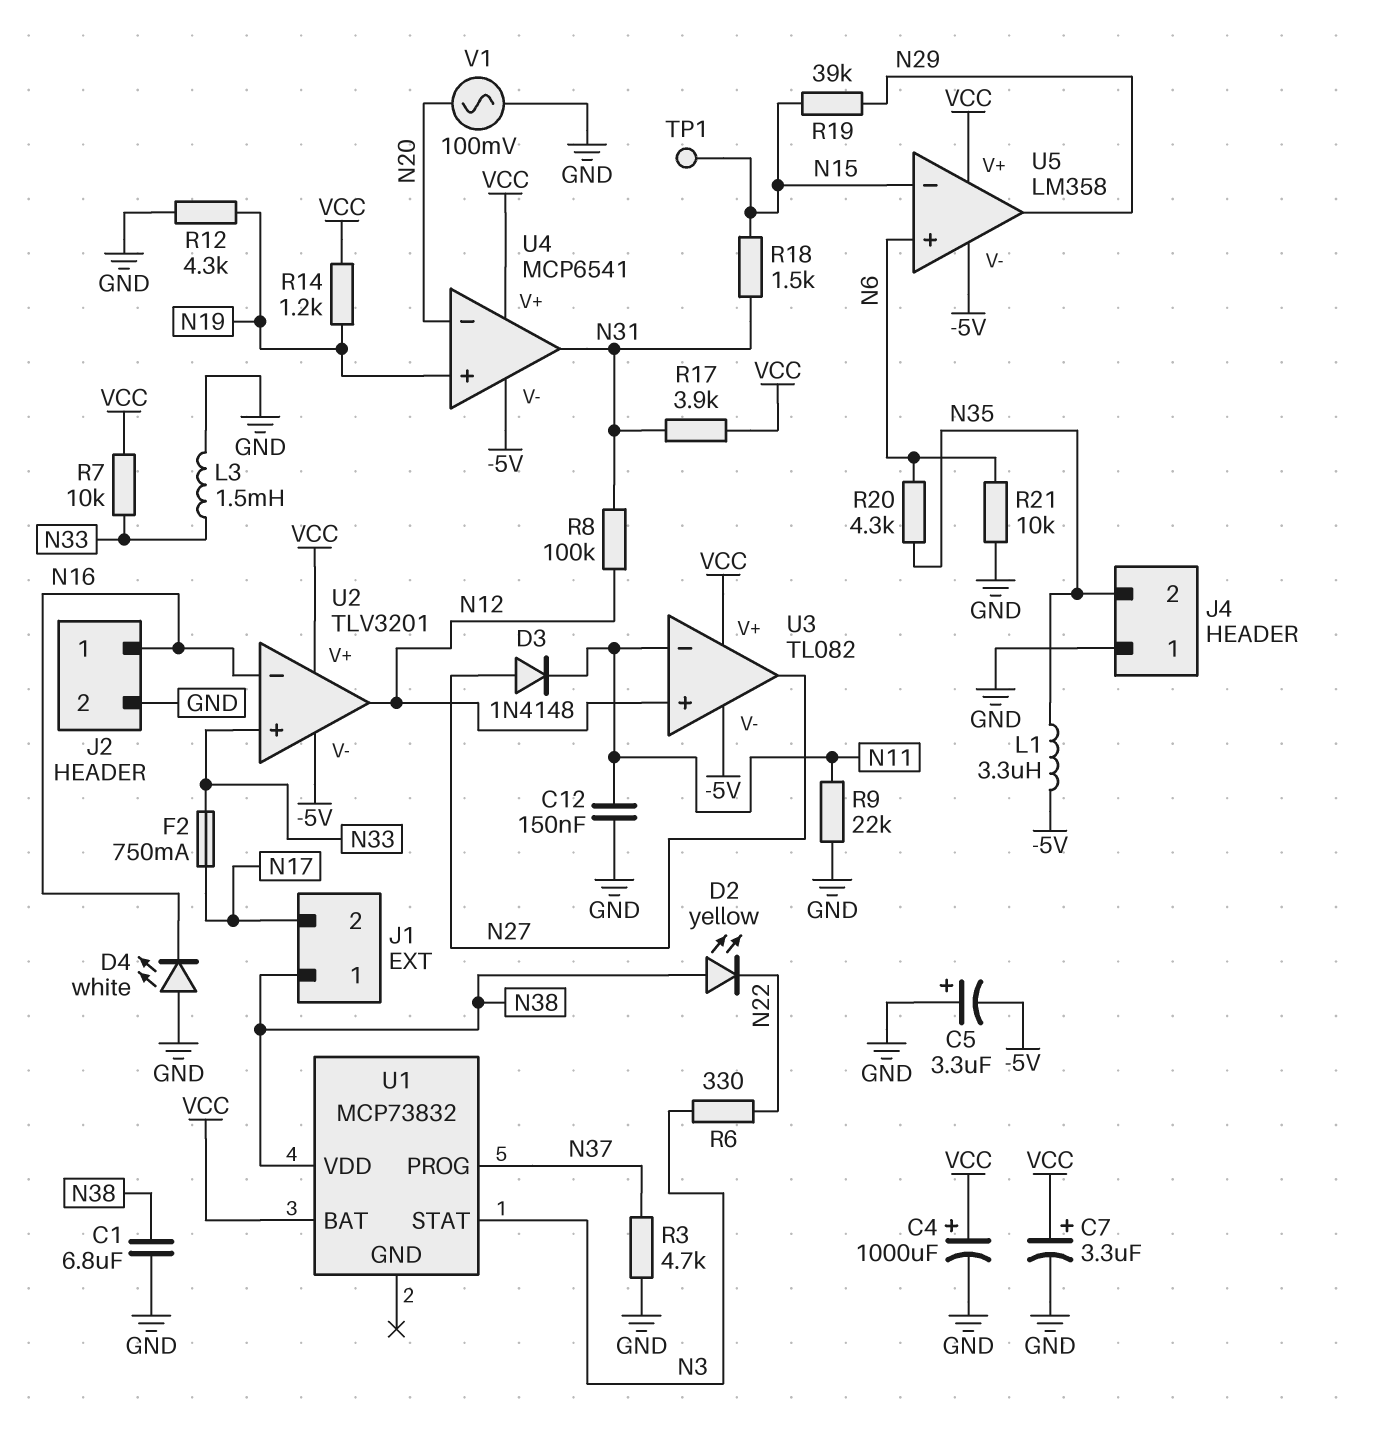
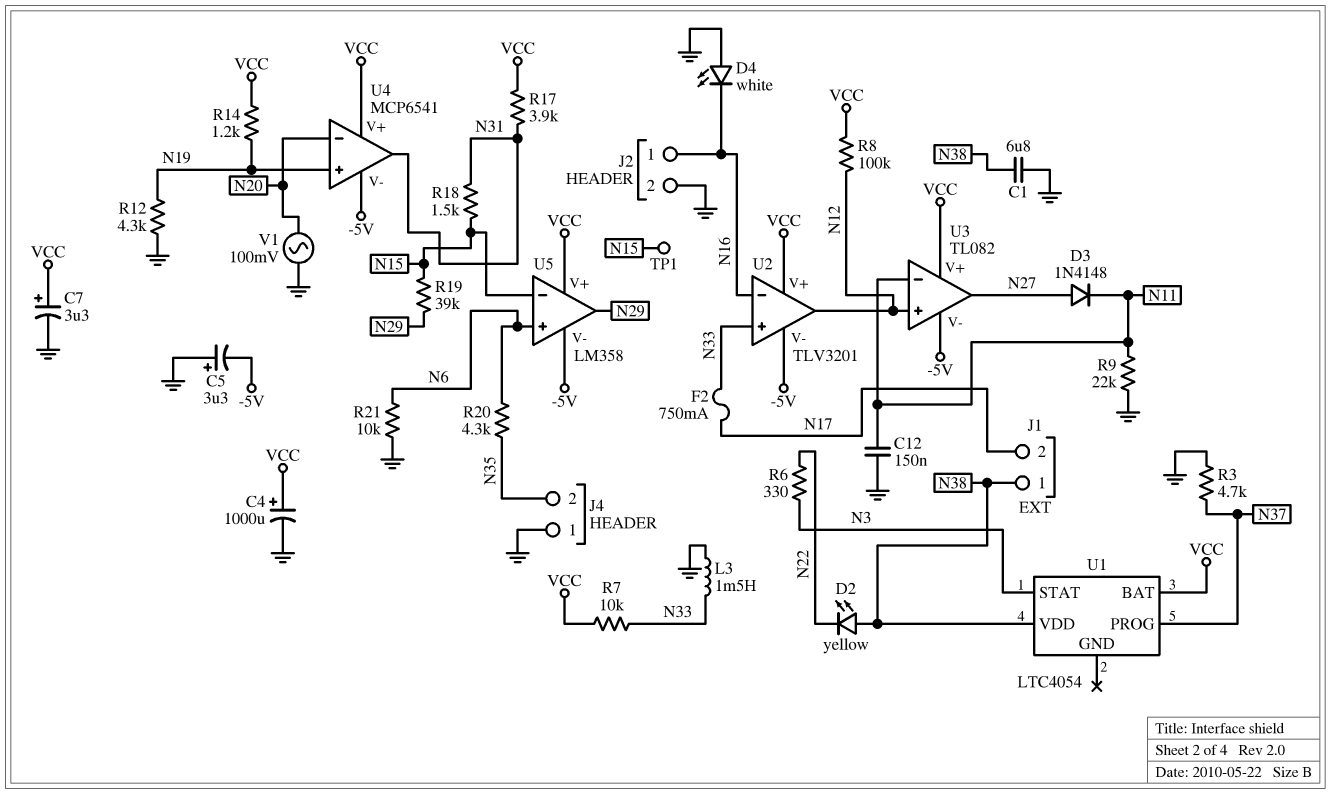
L1: 3.3uH (-5V, N35) -> none
R8: 100k (N12, N31) -> 100k (N12, VCC)
U1: MCP73832 -> LTC4054

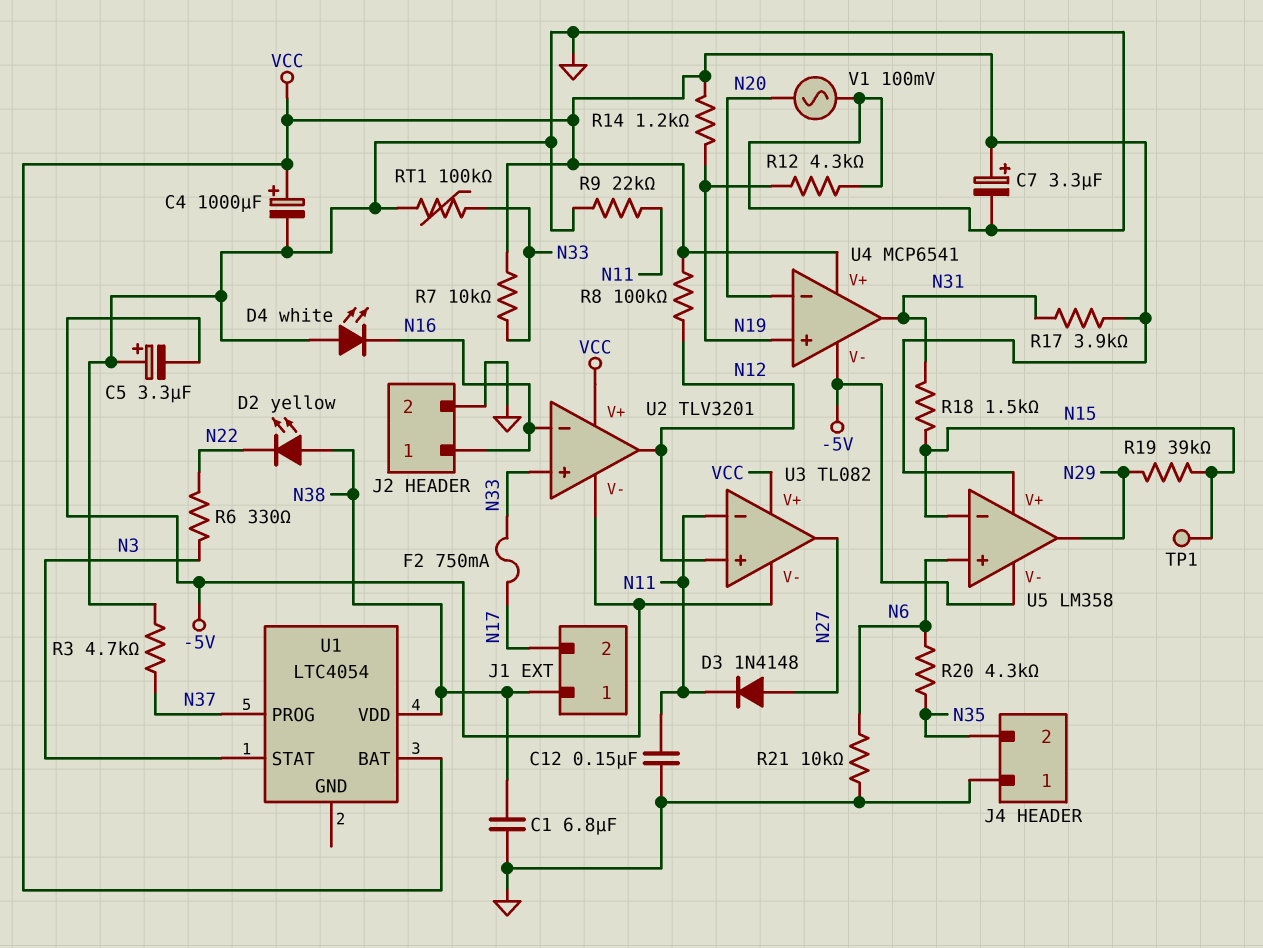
L3: 1.5mH (GND, N33) -> none
RT1: none -> 100k (GND, N33)

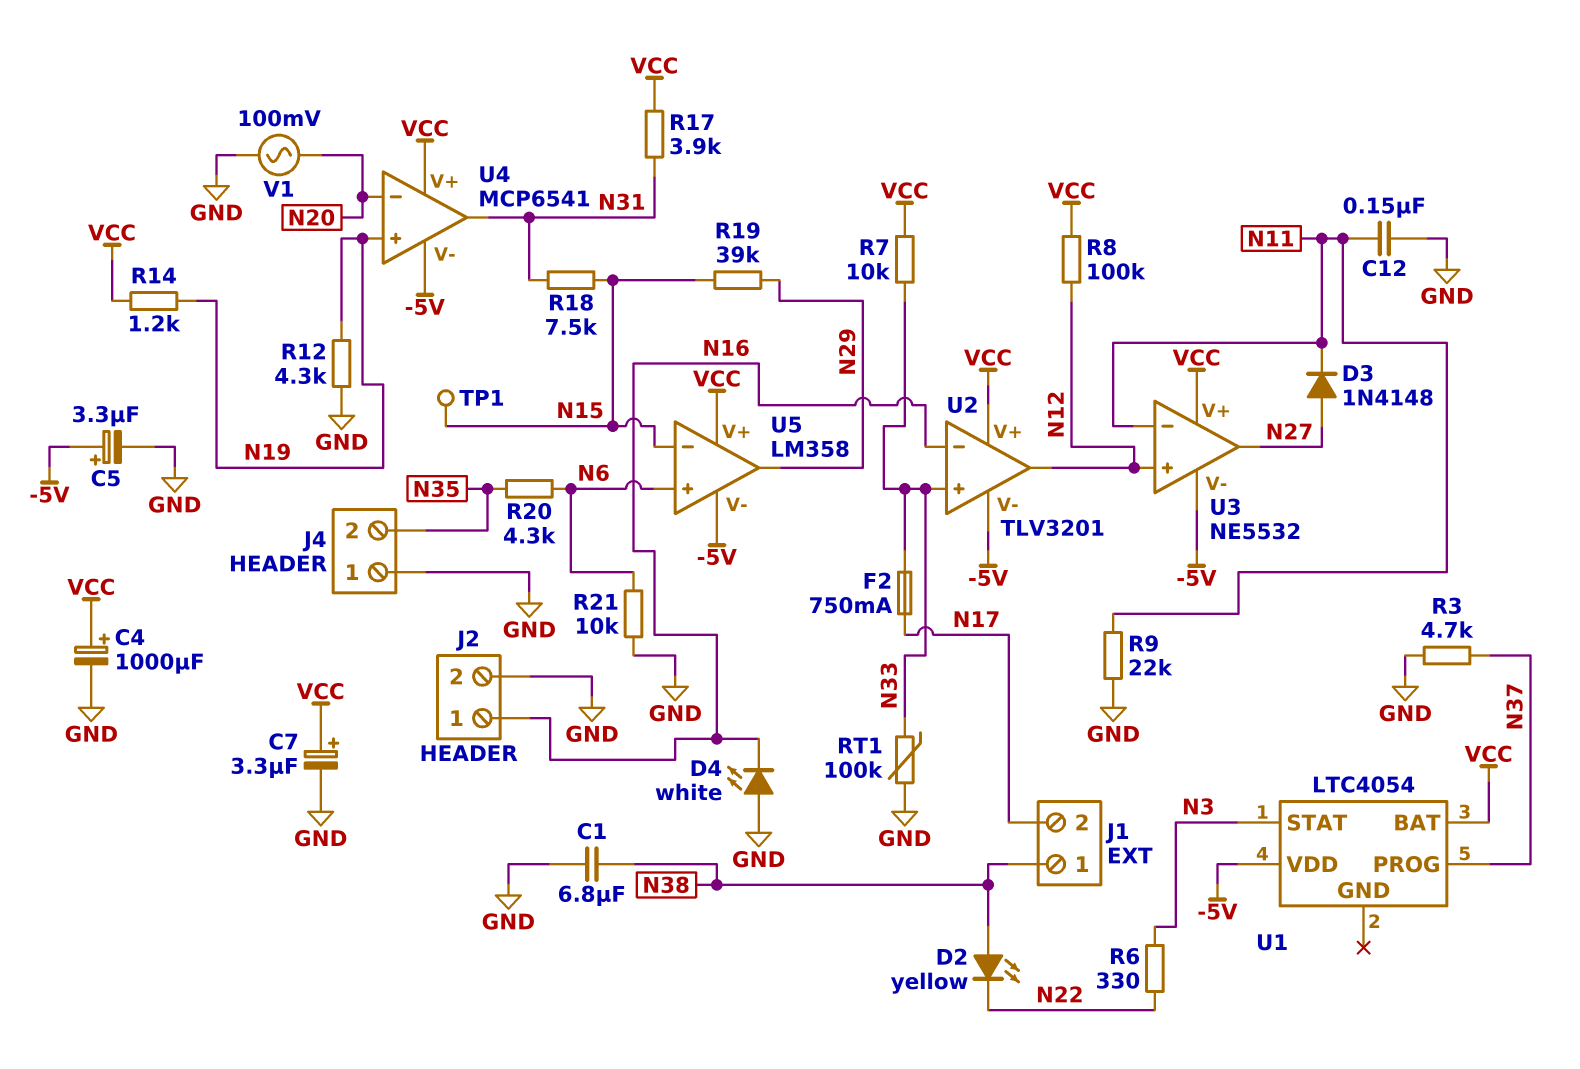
C5: 3.3uF (plus GND, minus -5V) -> 3.3uF (plus -5V, minus GND)
R18: 1.5k (N15, N31) -> 7.5k (N15, N31)
U1 pin VDD: N38 -> -5V
U3: TL082 -> NE5532

